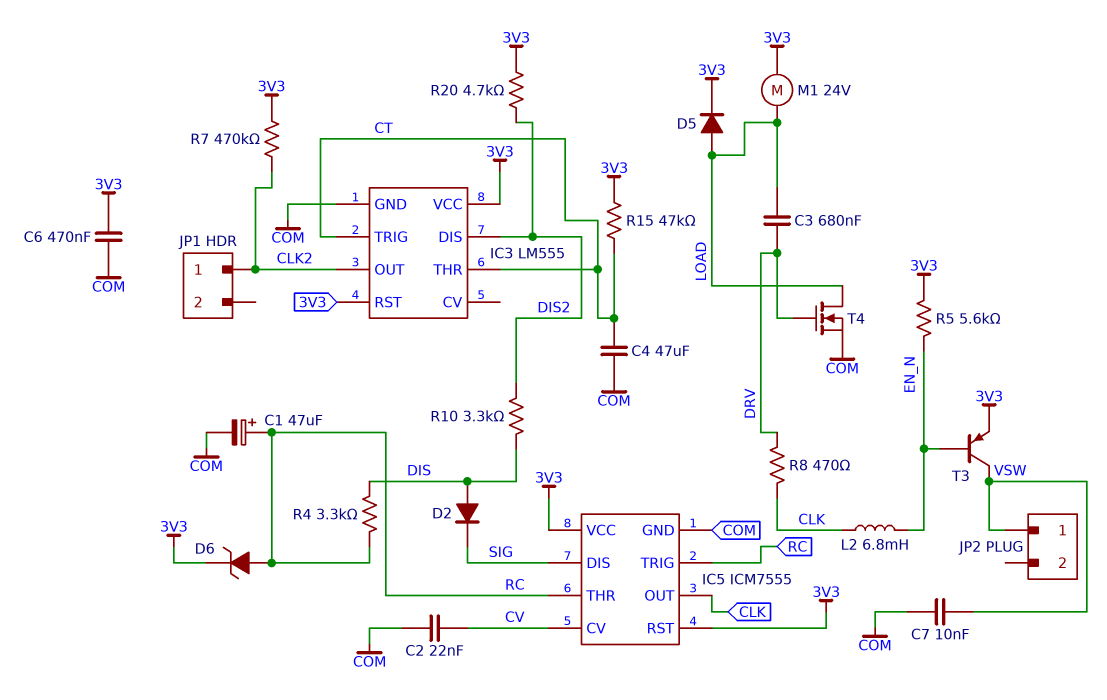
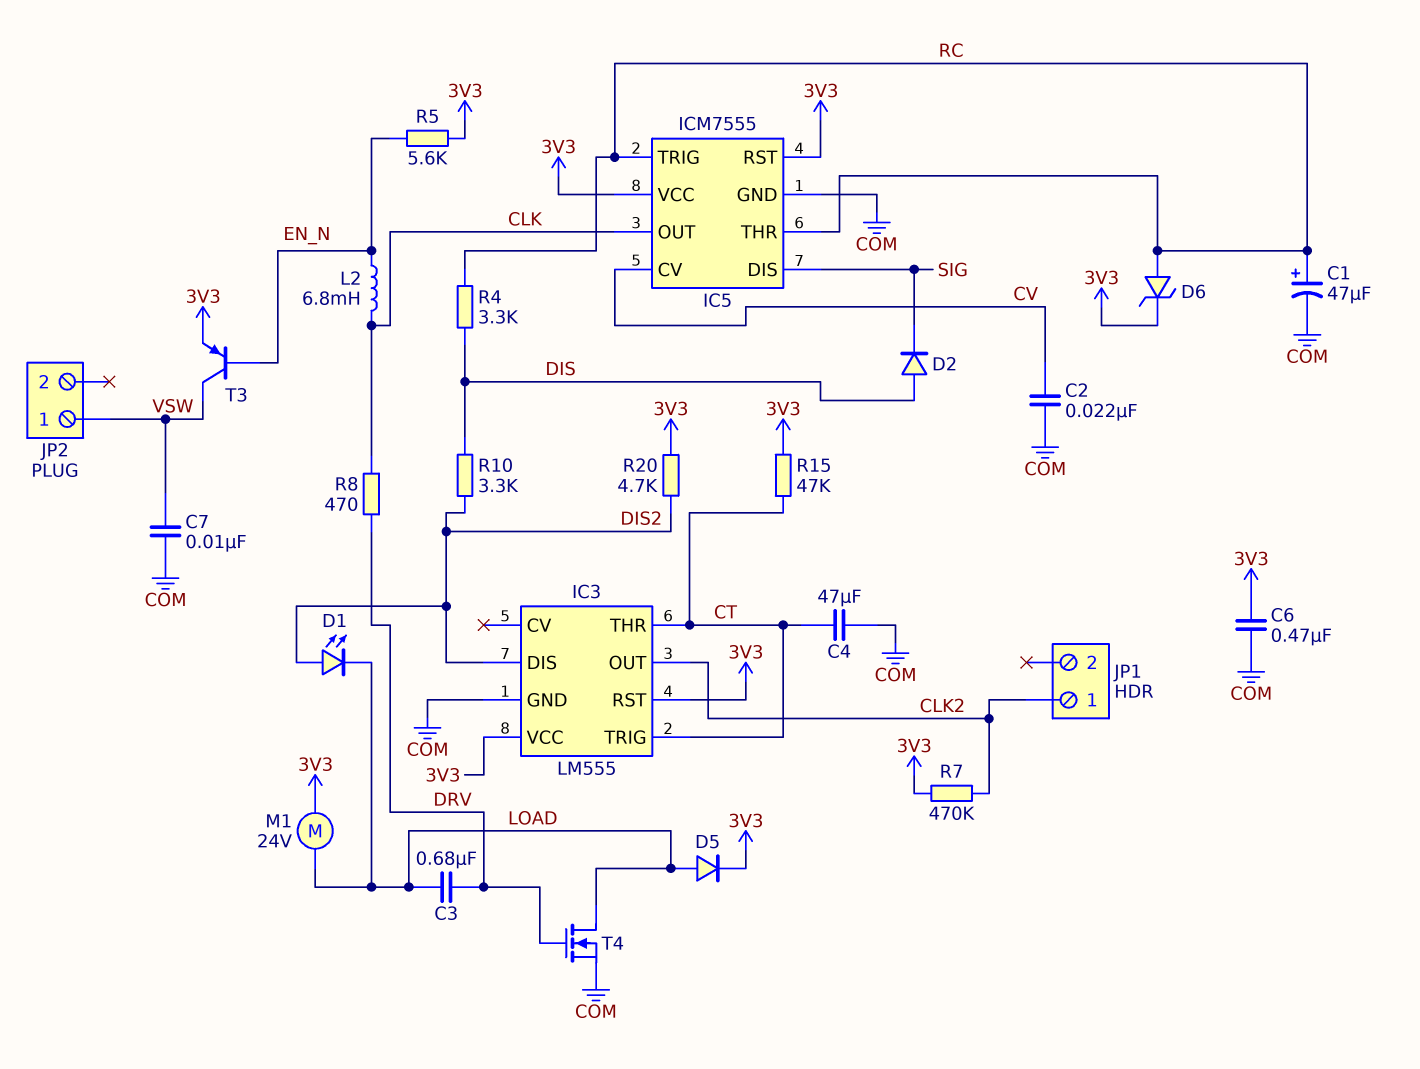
D1: none -> LED (A DIS2, K LOAD)

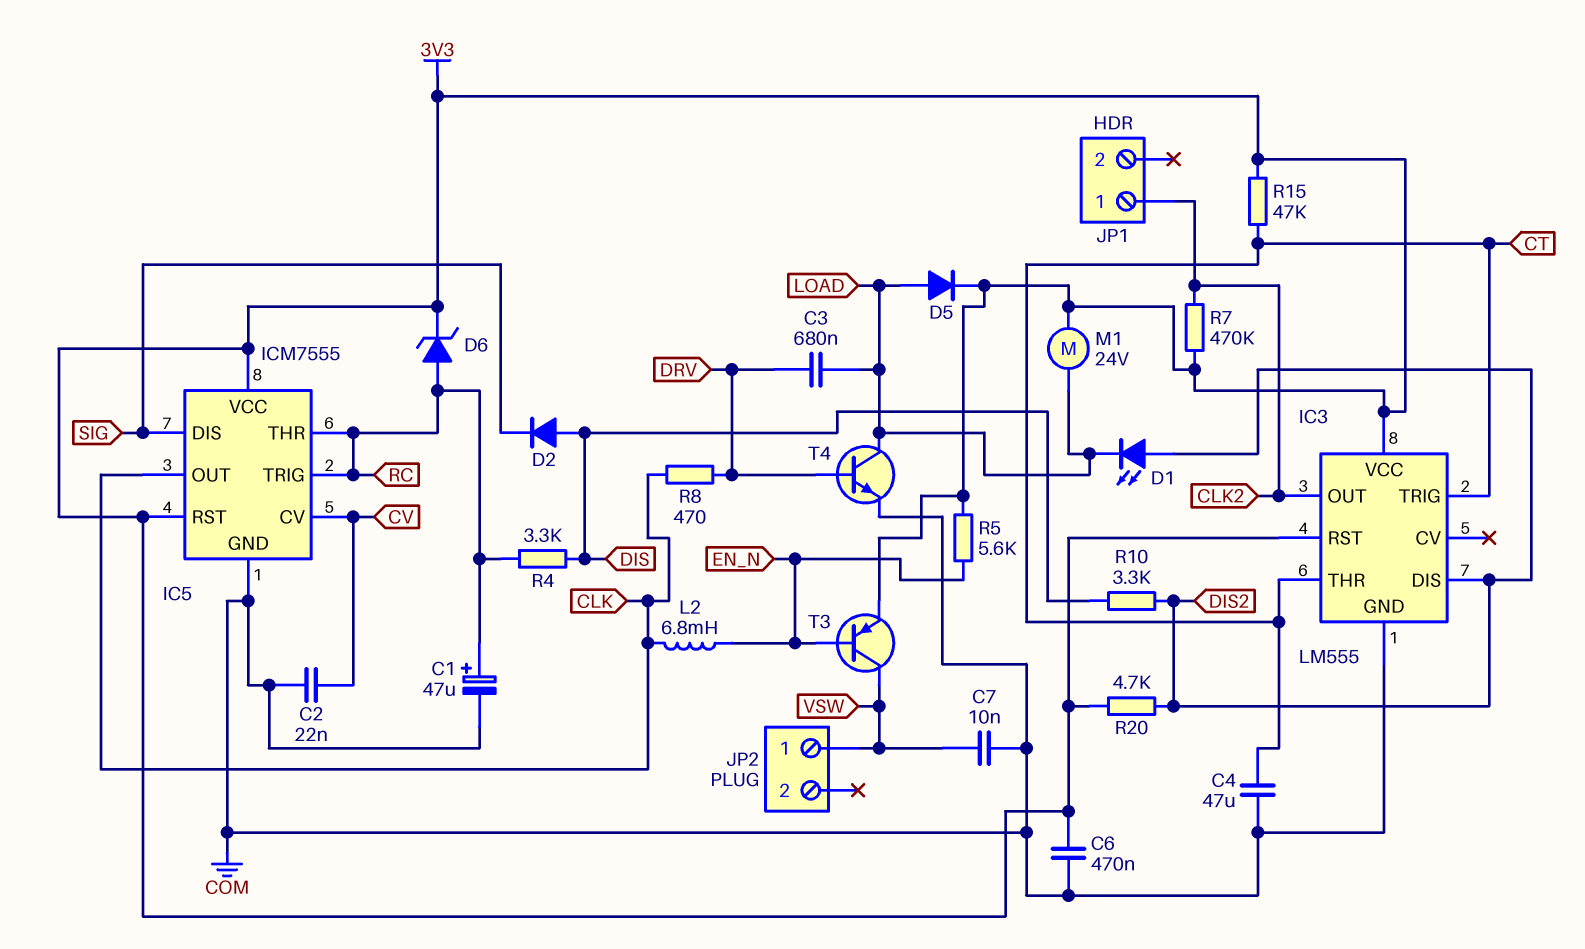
T4: NMOS (G DRV, D LOAD, S COM) -> NPN (B DRV, C LOAD, E COM)

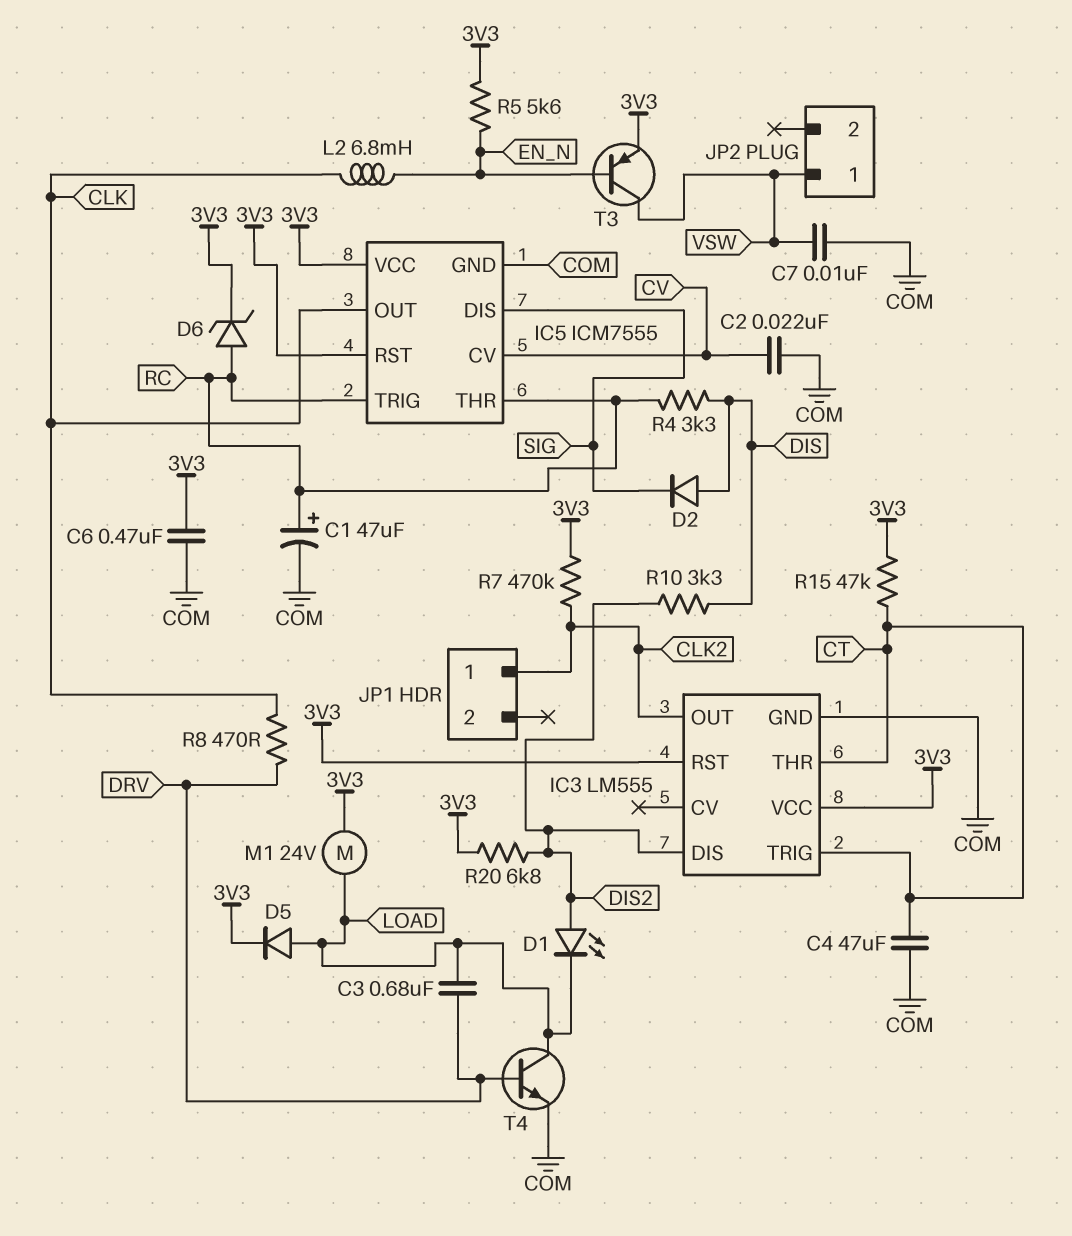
R20: 4.7k (3V3, DIS2) -> 6.8k (3V3, DIS2)

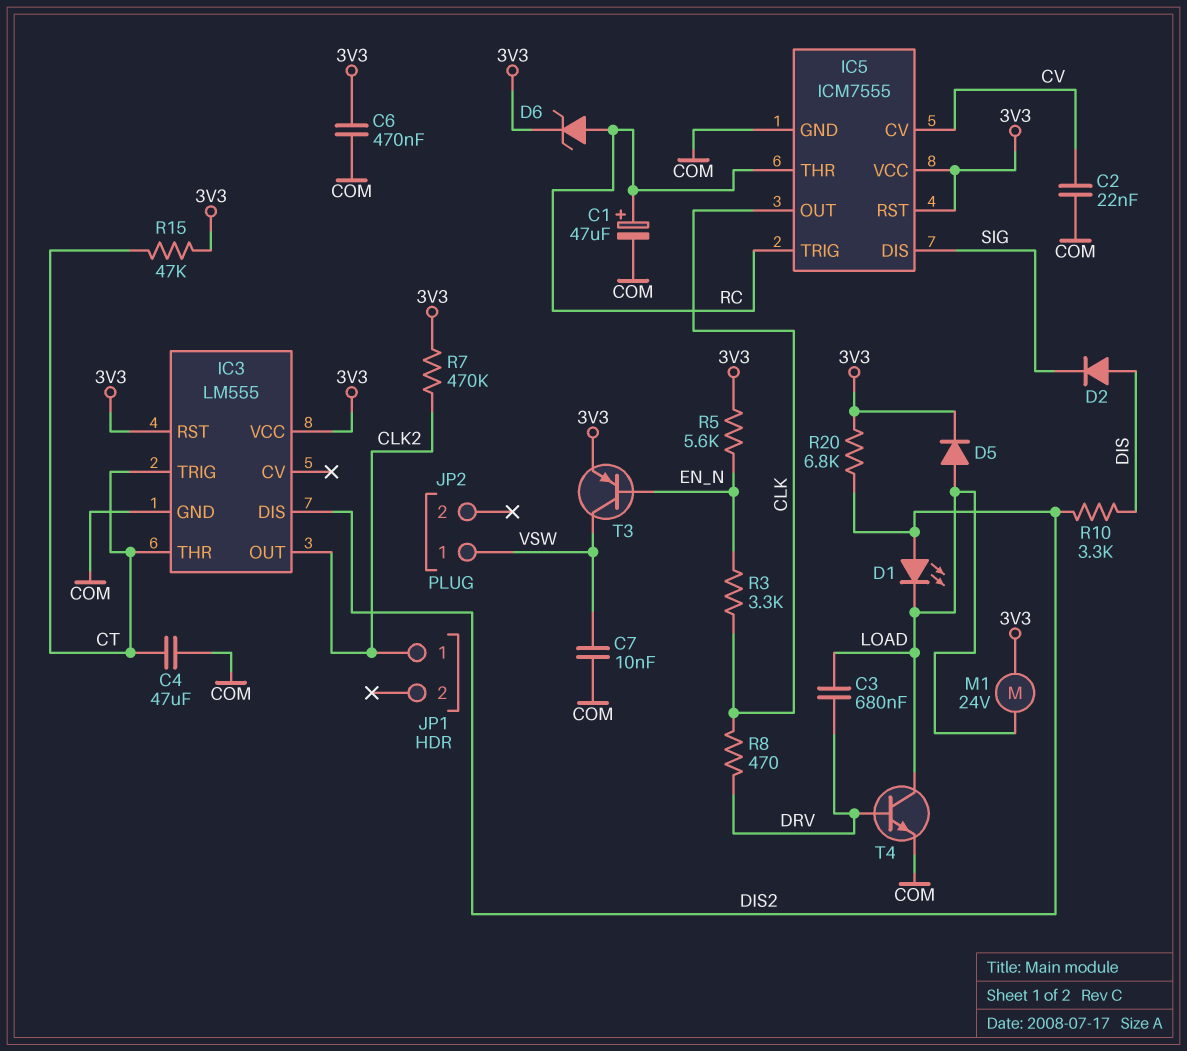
L2: 6.8mH (CLK, EN_N) -> none
R3: none -> 3.3k (CLK, EN_N)
R4: 3.3k (DIS, RC) -> none

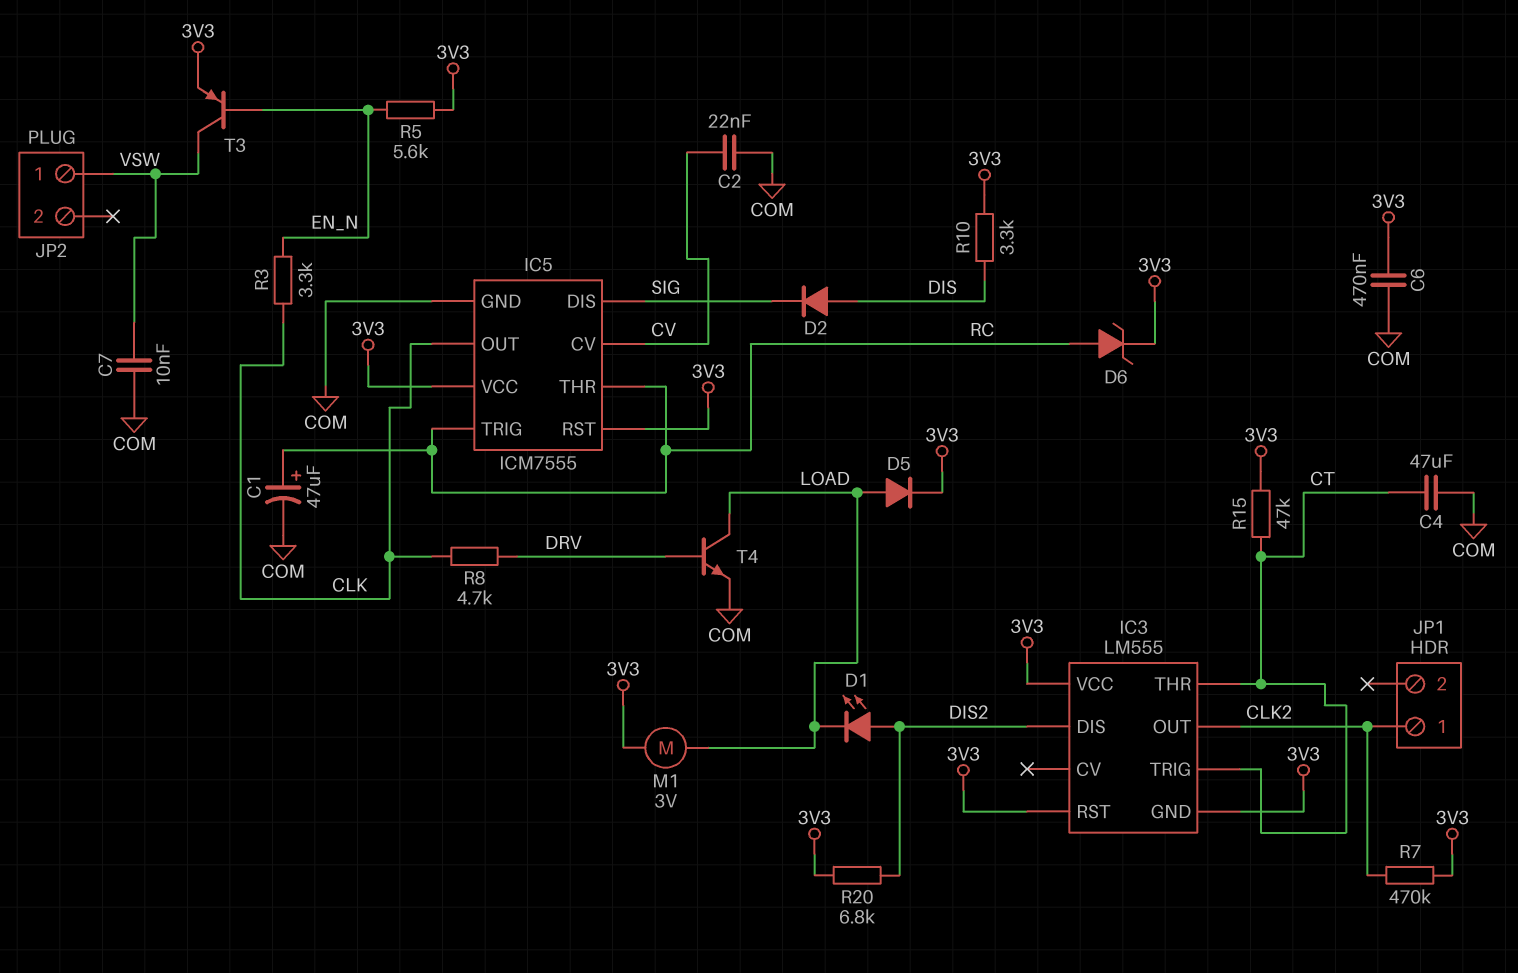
C3: 680nF (DRV, LOAD) -> none
IC3 pin GND: COM -> 3V3
M1: motor 24V (3V3, LOAD) -> motor 3V (3V3, LOAD)
R8: 470 (CLK, DRV) -> 4.7k (CLK, DRV)
R10: 3.3k (DIS, DIS2) -> 3.3k (3V3, DIS)

